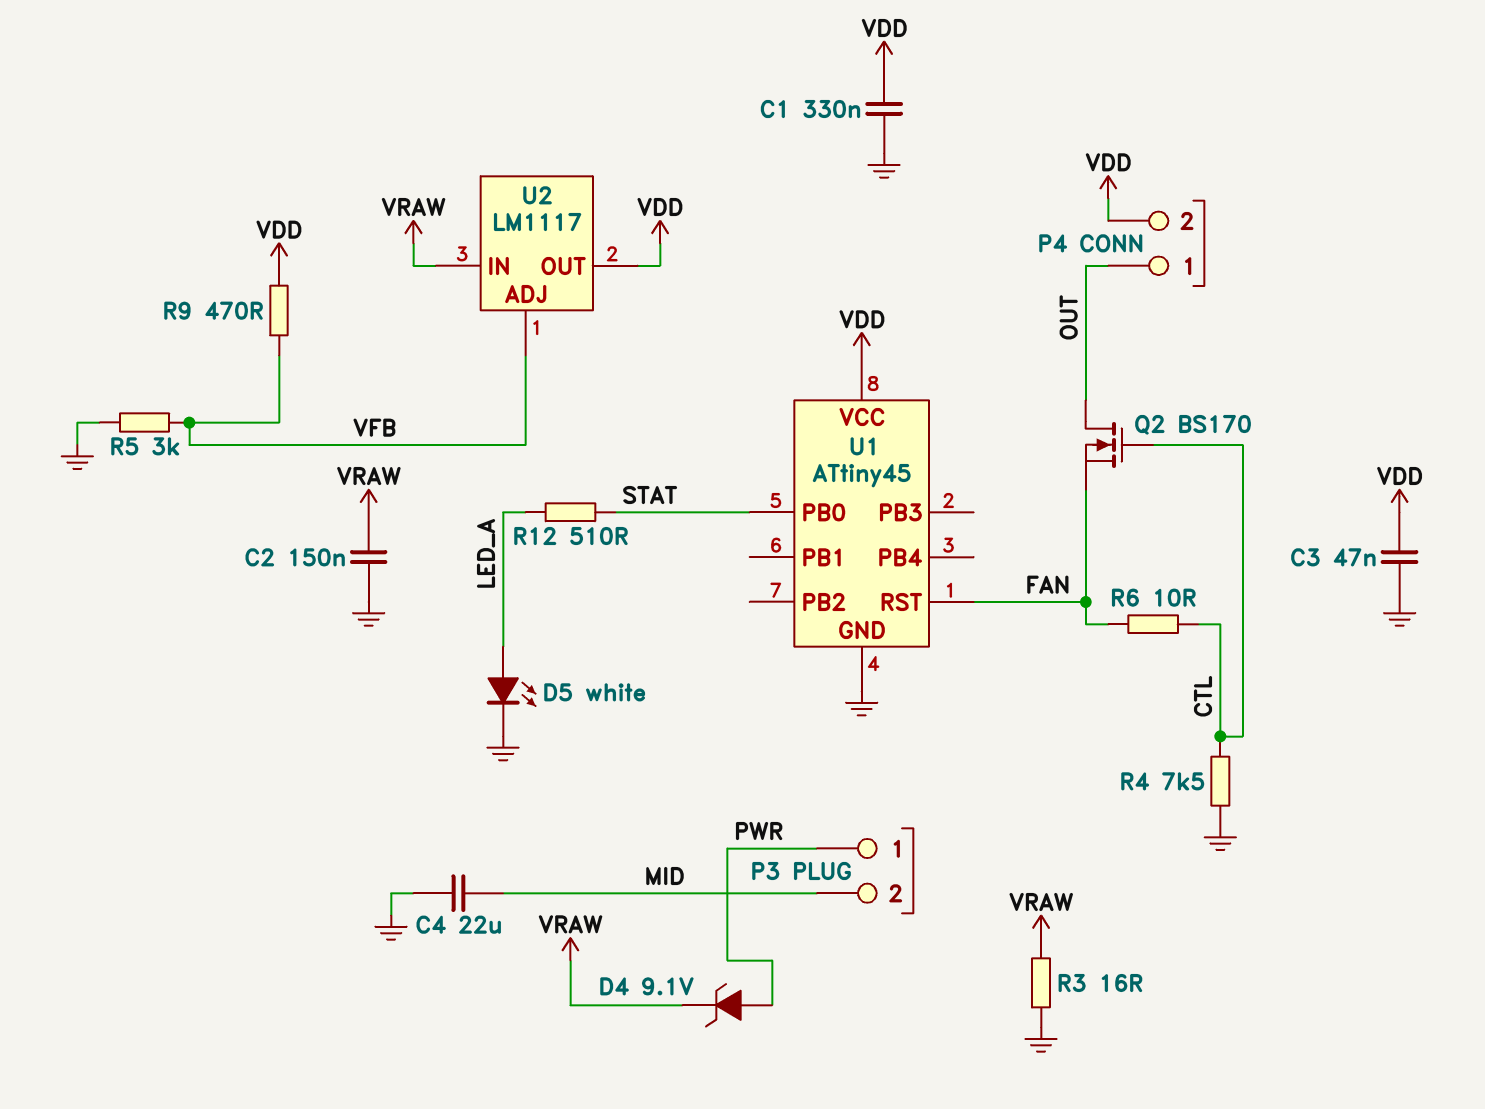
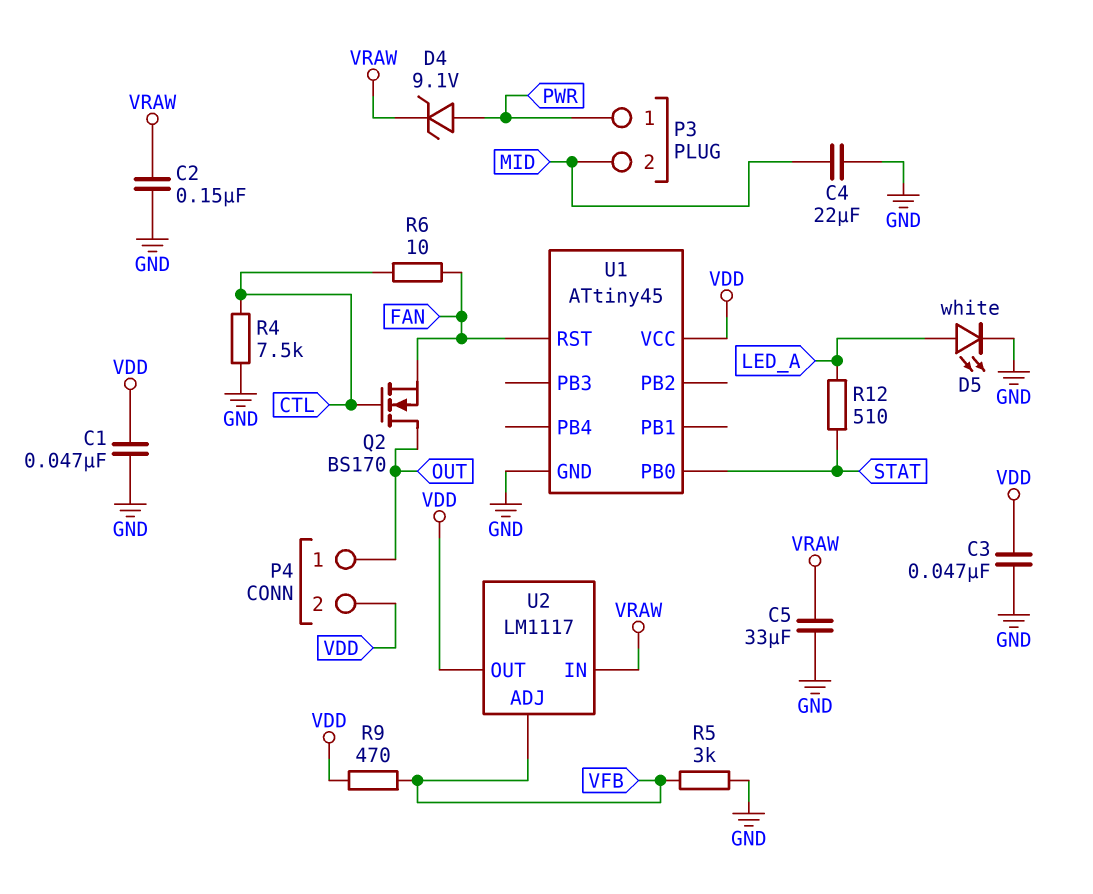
C1: 330nF (GND, VDD) -> 47nF (GND, VDD)
C5: none -> 33uF (GND, VRAW)
R3: 16 (GND, VRAW) -> none

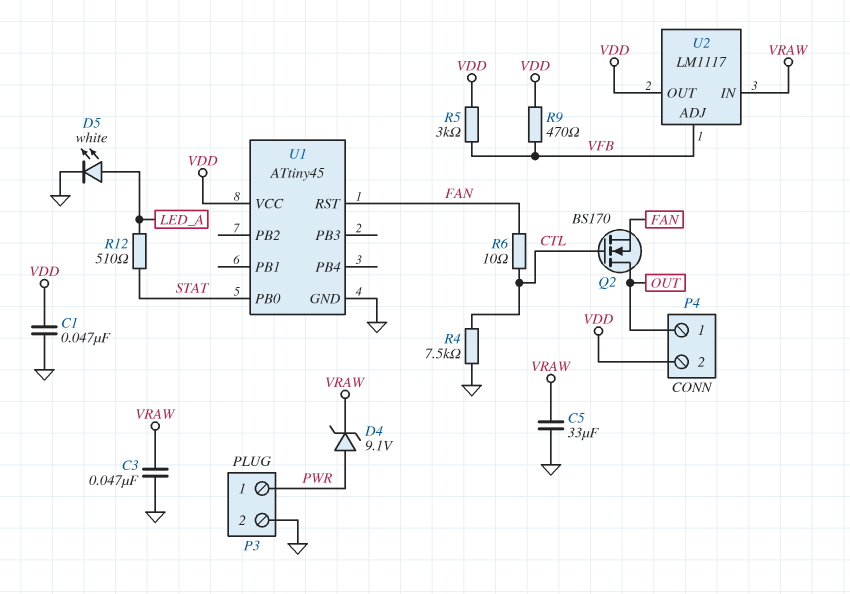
C2: 150nF (GND, VRAW) -> none
C3: 47nF (GND, VDD) -> 47nF (GND, VRAW)
C4: 22uF (GND, MID) -> none
P3 pin 2: MID -> GND
R5: 3k (GND, VFB) -> 3k (VDD, VFB)

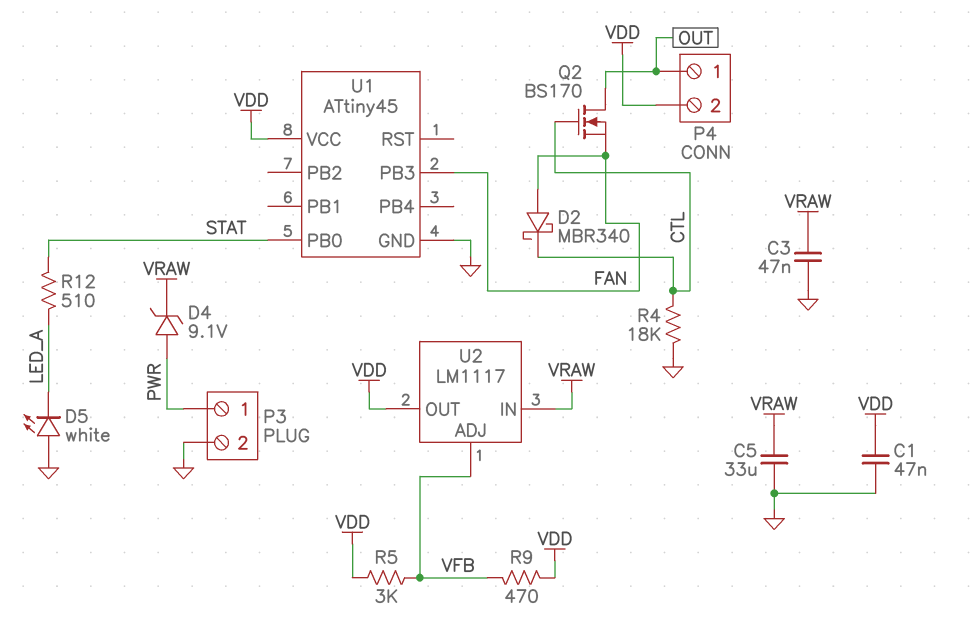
D2: none -> schottky MBR340 (A FAN, K CTL)
D5: LED white (A LED_A, K GND) -> LED white (A GND, K LED_A)
R4: 7.5k (CTL, GND) -> 18k (CTL, GND)
R6: 10 (CTL, FAN) -> none
U1 pin PB3: none -> FAN
U1 pin RST: FAN -> none

